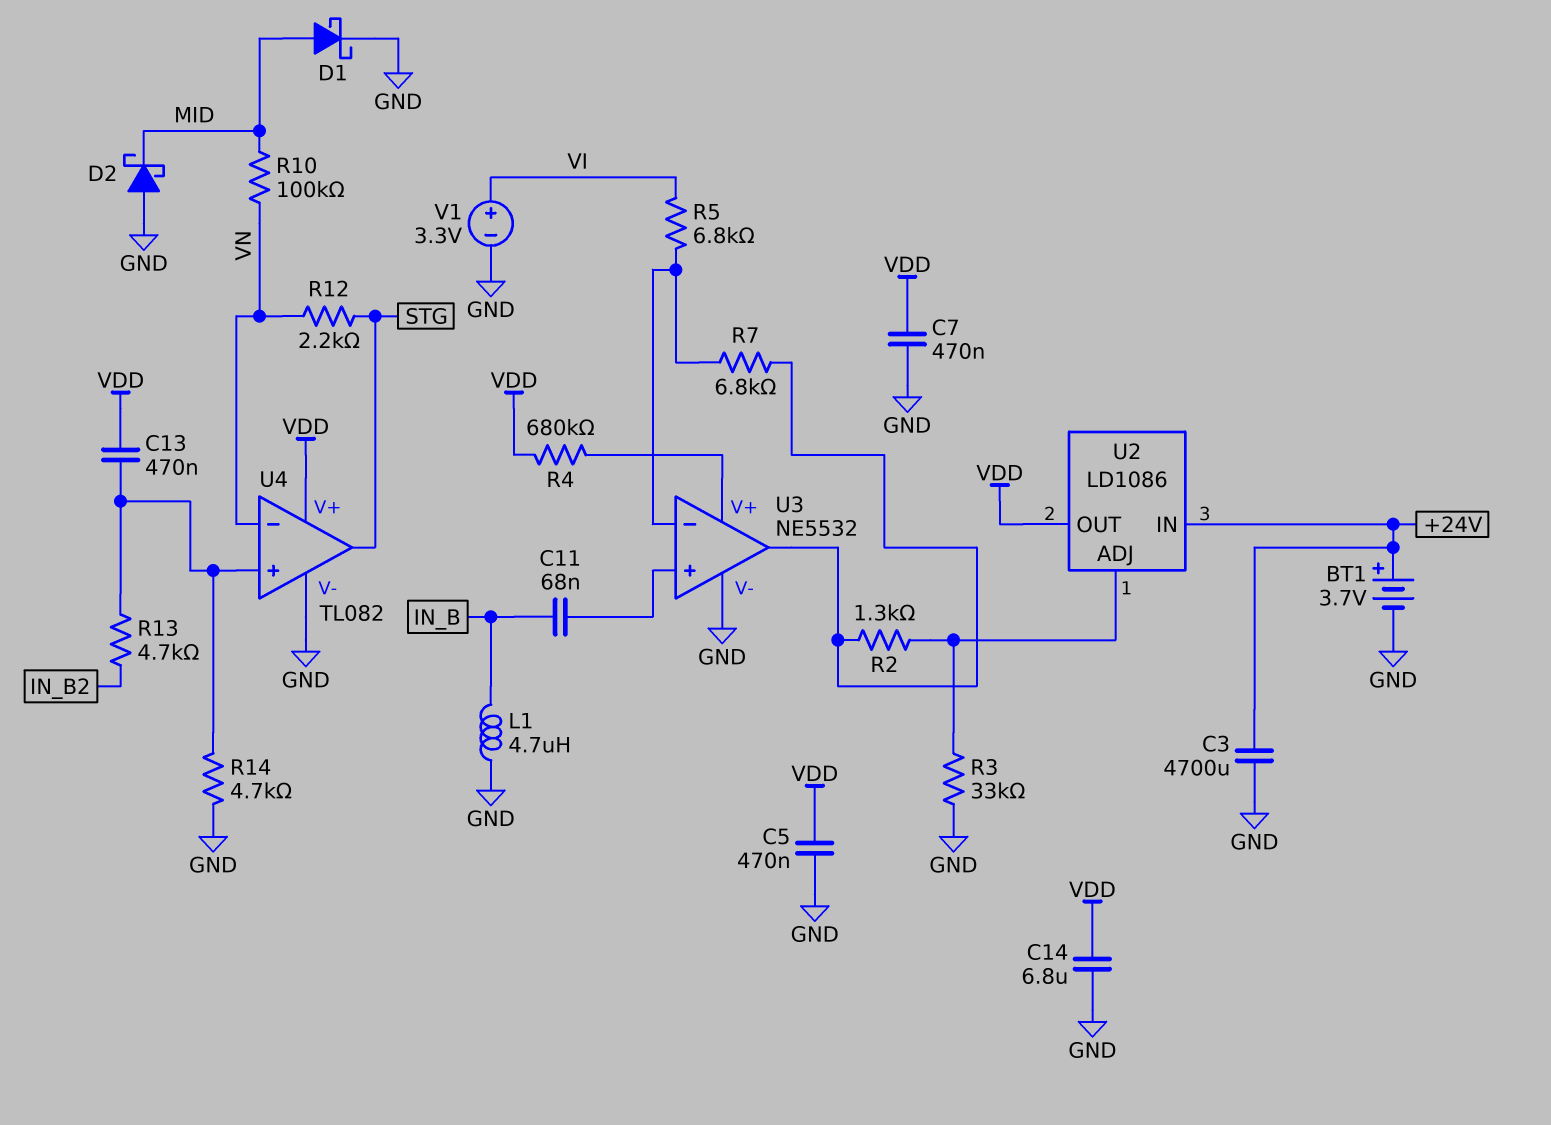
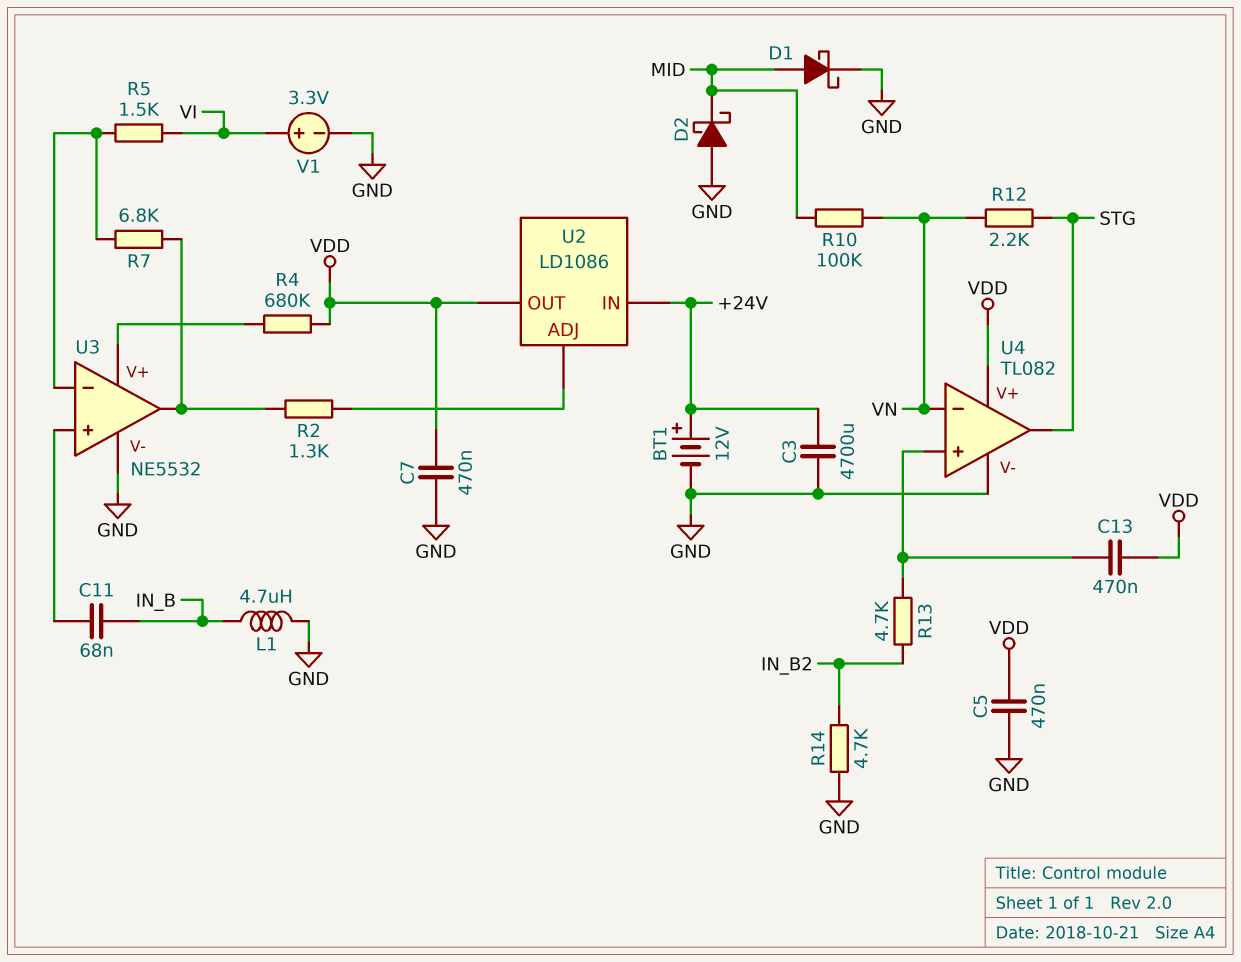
BT1: 3.7V (plus +24V, minus GND) -> 12V (plus +24V, minus GND)
C14: 6.8uF (GND, VDD) -> none
R3: 33k (GND, U2/ADJ) -> none
R5: 6.8k (U3/in-, VI) -> 1.5k (U3/in-, VI)
R14: 4.7k (GND, U4/in+) -> 4.7k (GND, IN_B2)

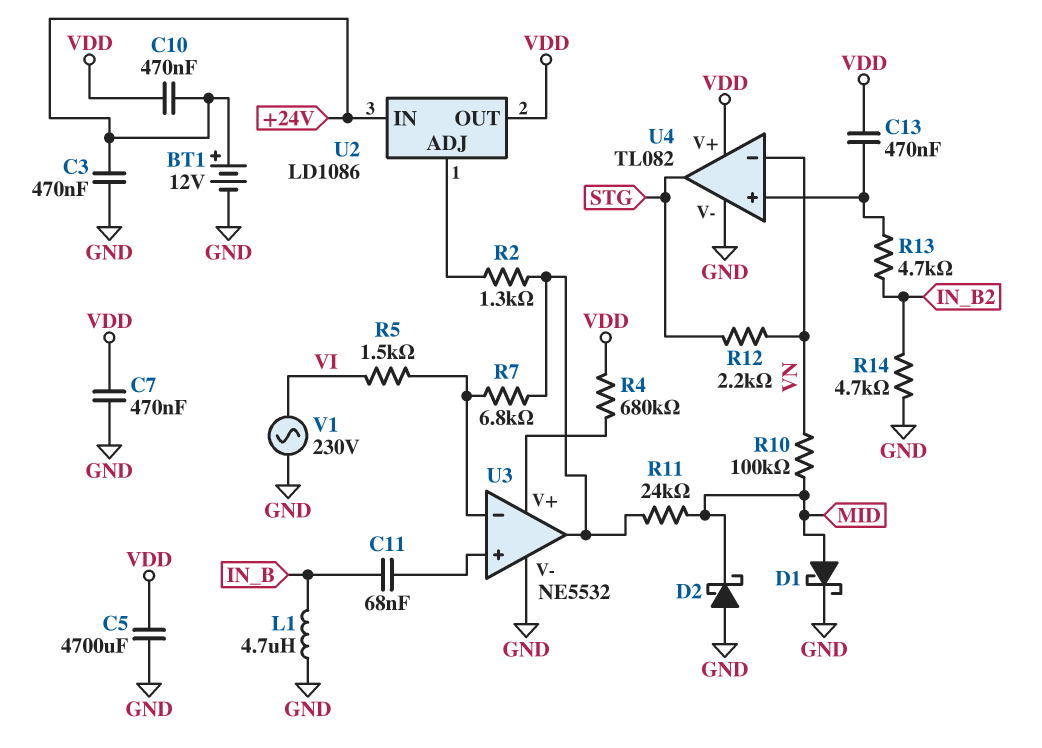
C3: 4700uF (+24V, GND) -> 470nF (+24V, GND)
C5: 470nF (GND, VDD) -> 4700uF (GND, VDD)
C10: none -> 470nF (+24V, VDD)
R11: none -> 24k (MID, U3/out)
V1: 3.3V (plus VI, minus GND) -> AC 230V (GND, VI)

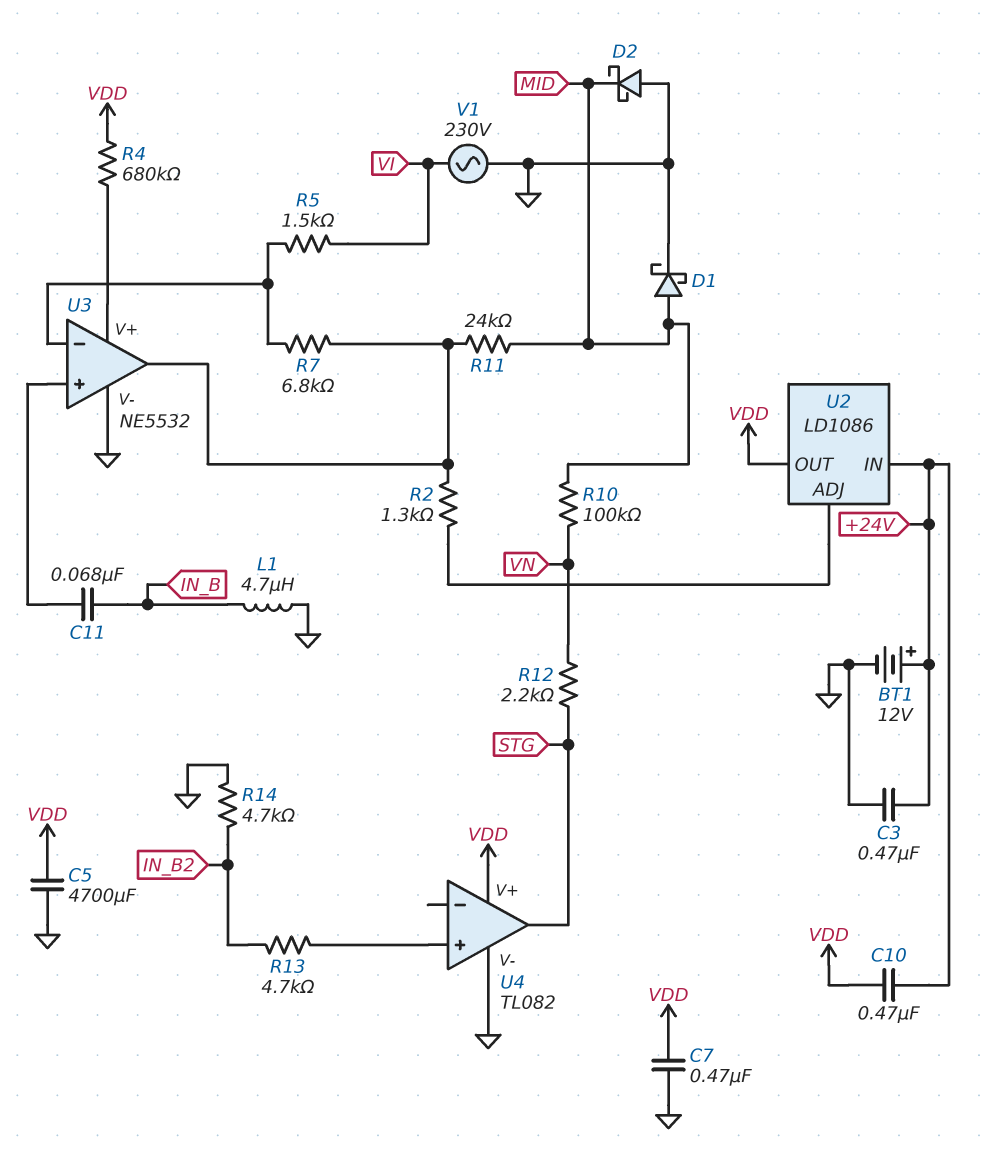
C13: 470nF (U4/in+, VDD) -> none
U4 pin in-: VN -> none

